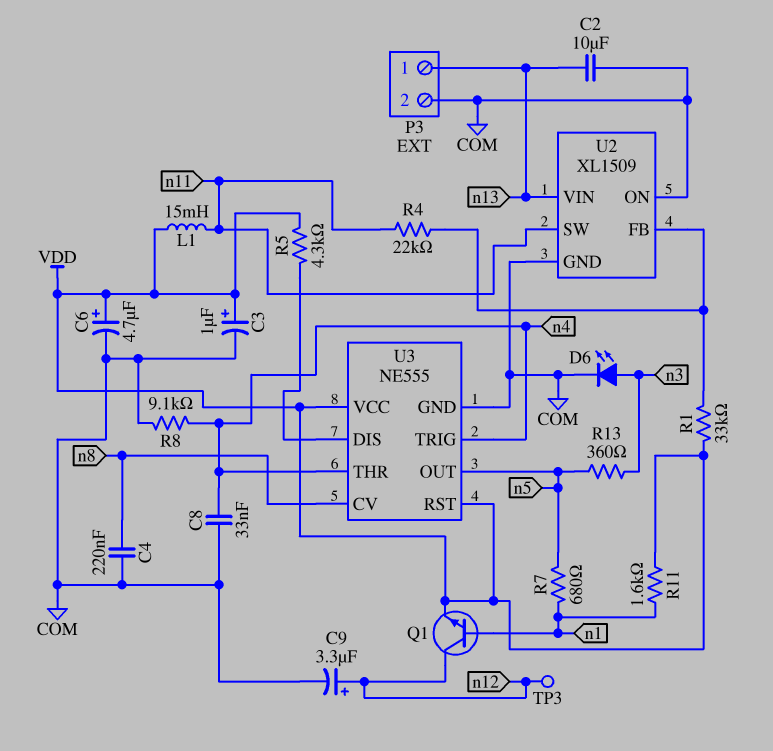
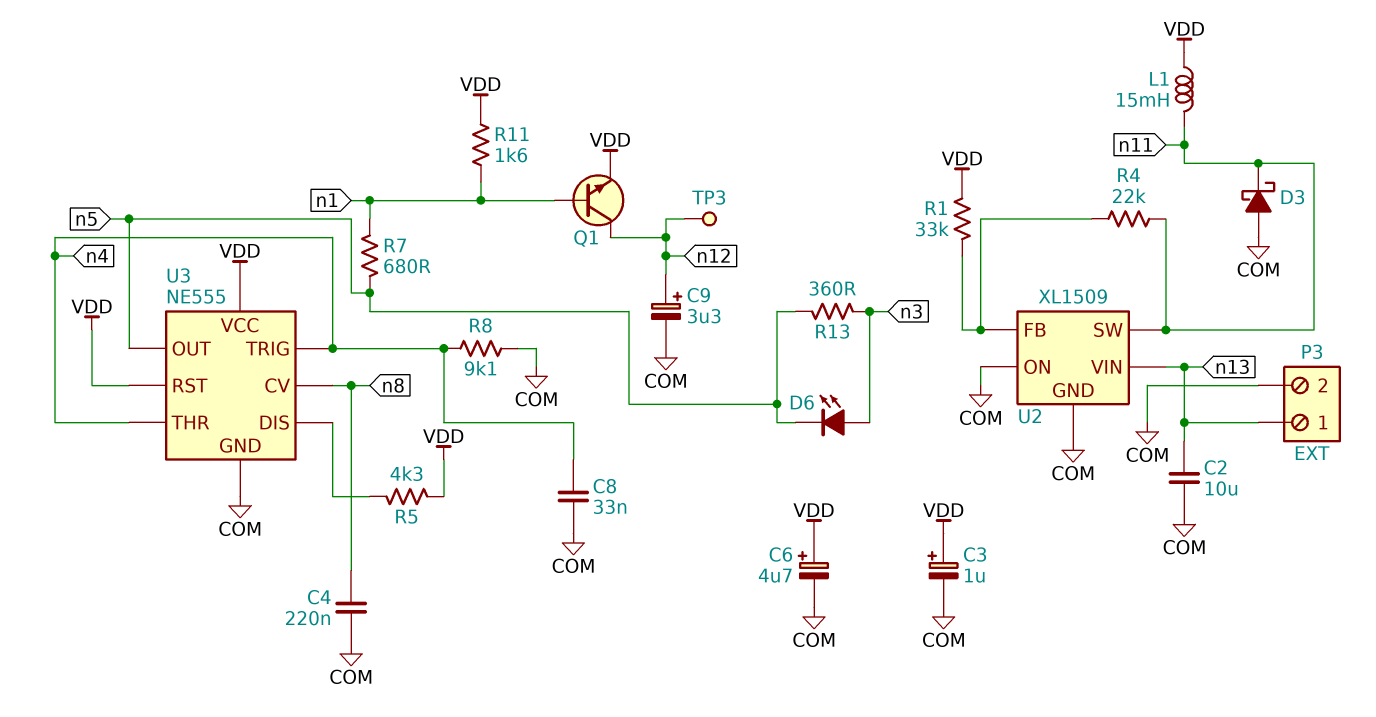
D3: none -> schottky (A COM, K n11)
D6: LED (A n3, K COM) -> LED (A n3, K n5)

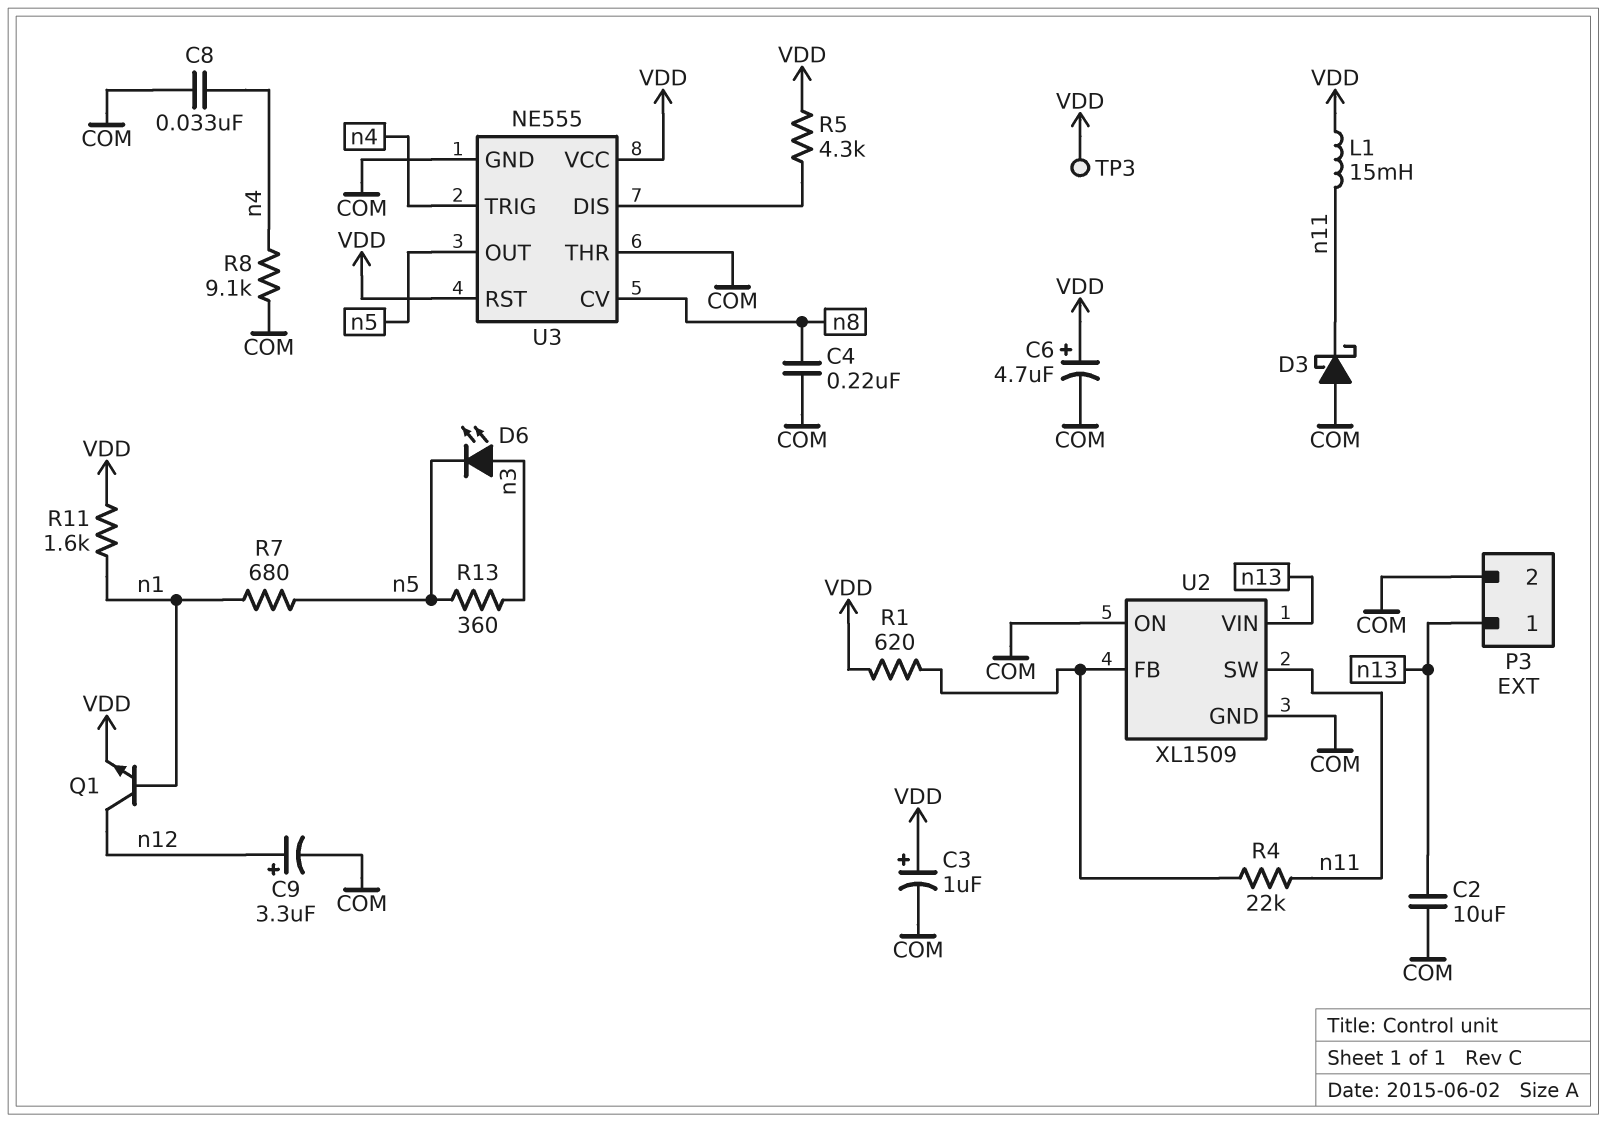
R1: 33k (U2/FB, VDD) -> 620 (U2/FB, VDD)
TP3: test point (n12) -> test point (VDD)
U3 pin THR: n4 -> COM

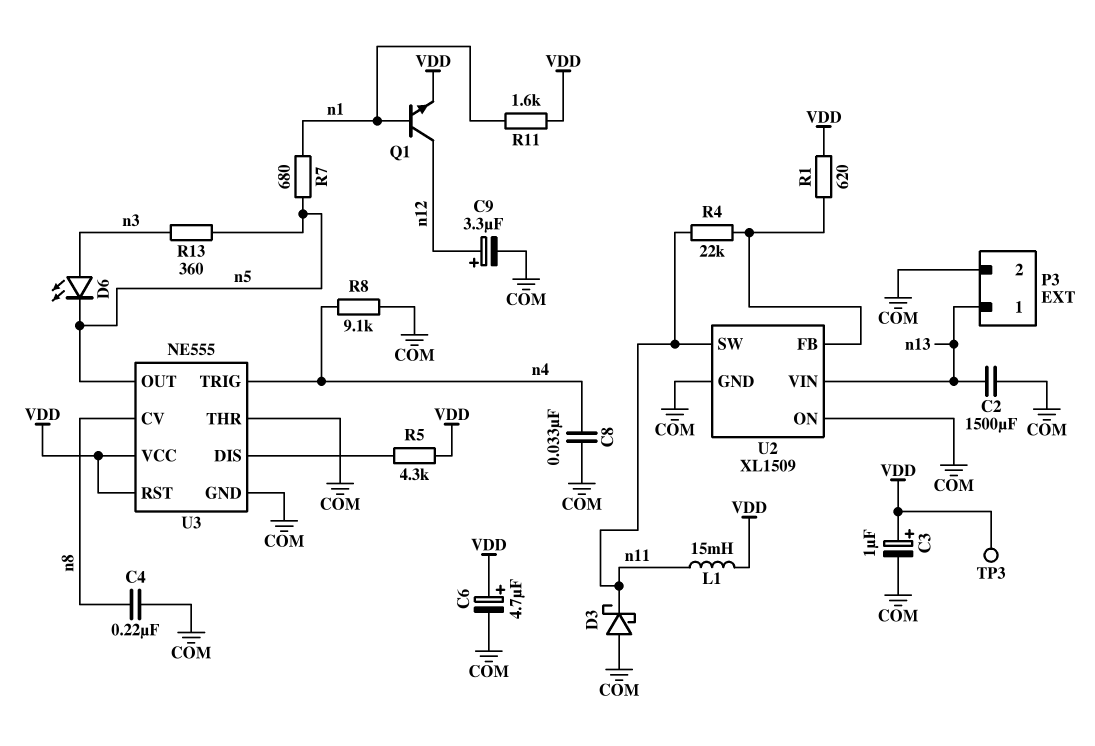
C2: 10uF (COM, n13) -> 1500uF (COM, n13)

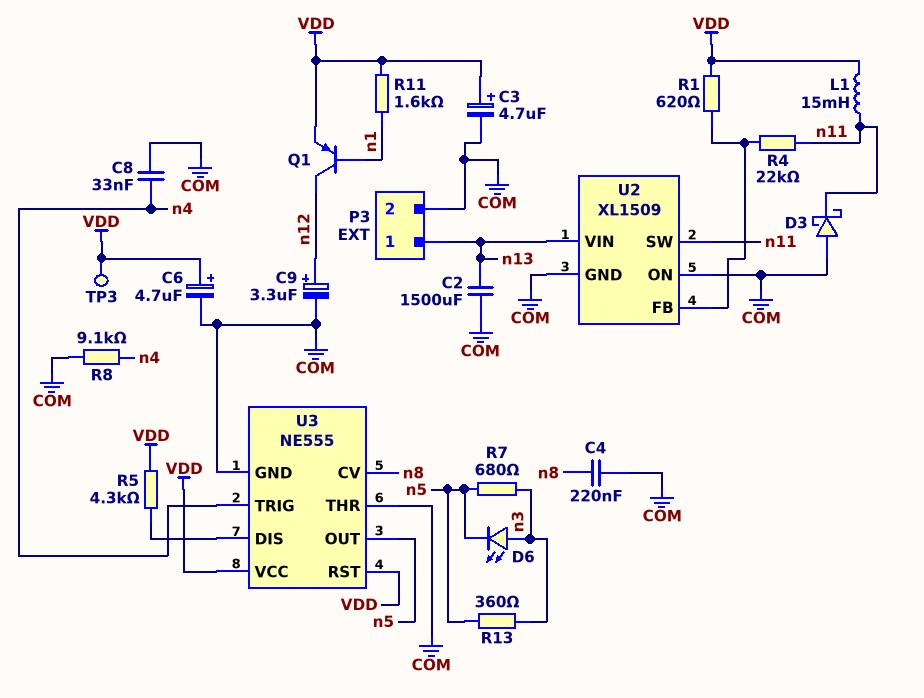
C3: 1uF (plus VDD, minus COM) -> 4.7uF (plus VDD, minus COM)
Q1: NPN (B n1, C n12, E VDD) -> PNP (B n1, C n12, E VDD)
R7: 680 (n1, n5) -> 680 (n3, n5)

